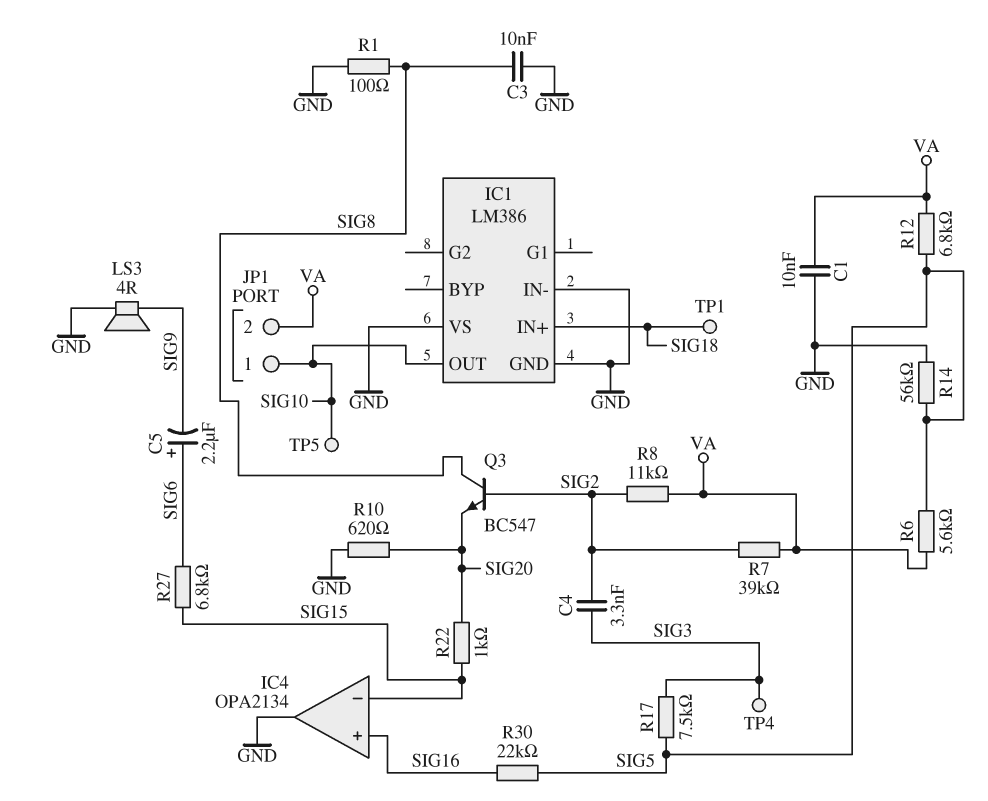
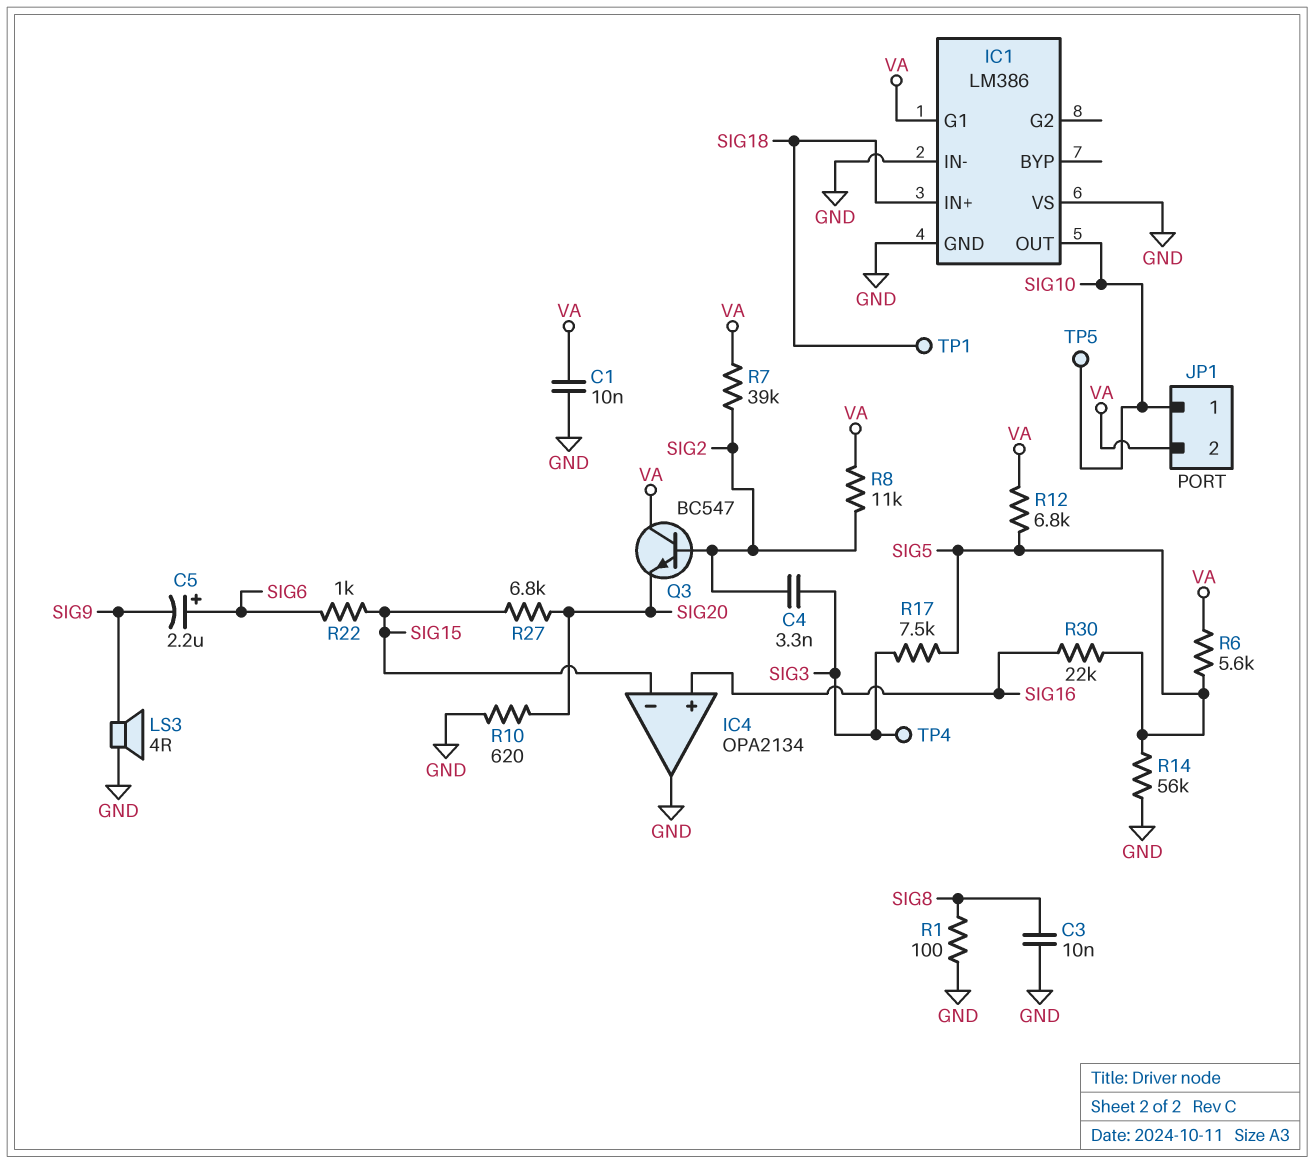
IC1 pin G1: none -> VA
Q3: NPN BC547 (B SIG2, C SIG8, E SIG20) -> NPN BC547 (B SIG2, C VA, E SIG20)
R22: 1k (SIG15, SIG20) -> 1k (SIG6, SIG15)
R27: 6.8k (SIG6, SIG15) -> 6.8k (SIG15, SIG20)

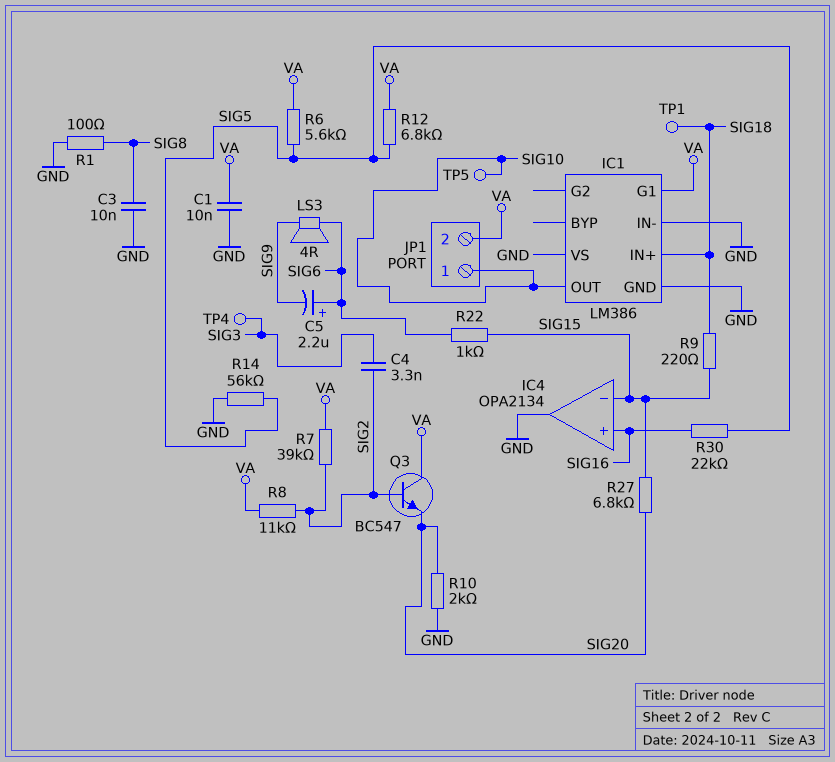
LS3: speaker 4R (GND, SIG9) -> speaker 4R (SIG6, SIG9)
R9: none -> 220 (SIG15, SIG18)
R10: 620 (GND, SIG20) -> 2k (GND, SIG20)
R17: 7.5k (SIG3, SIG5) -> none

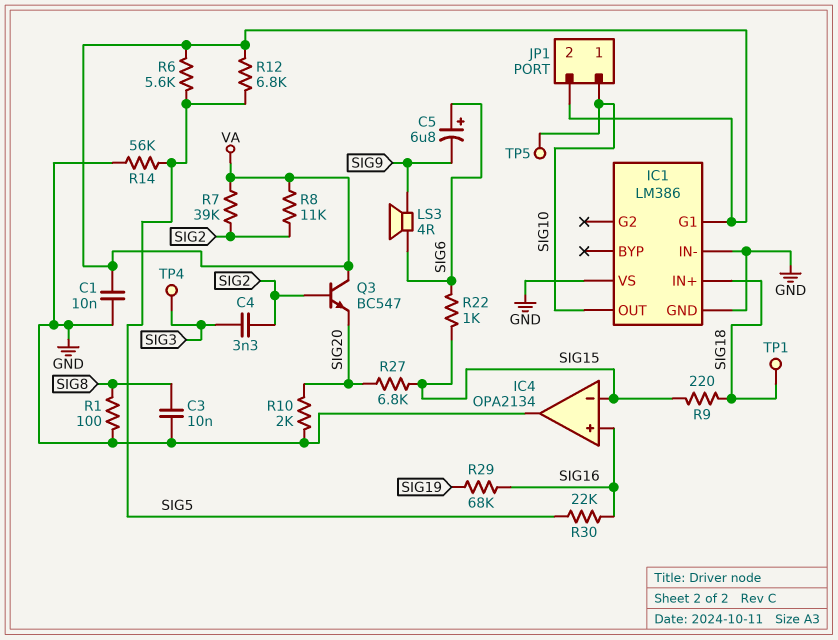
C5: 2.2uF (plus SIG6, minus SIG9) -> 6.8uF (plus SIG6, minus SIG9)
R29: none -> 68k (SIG16, SIG19)

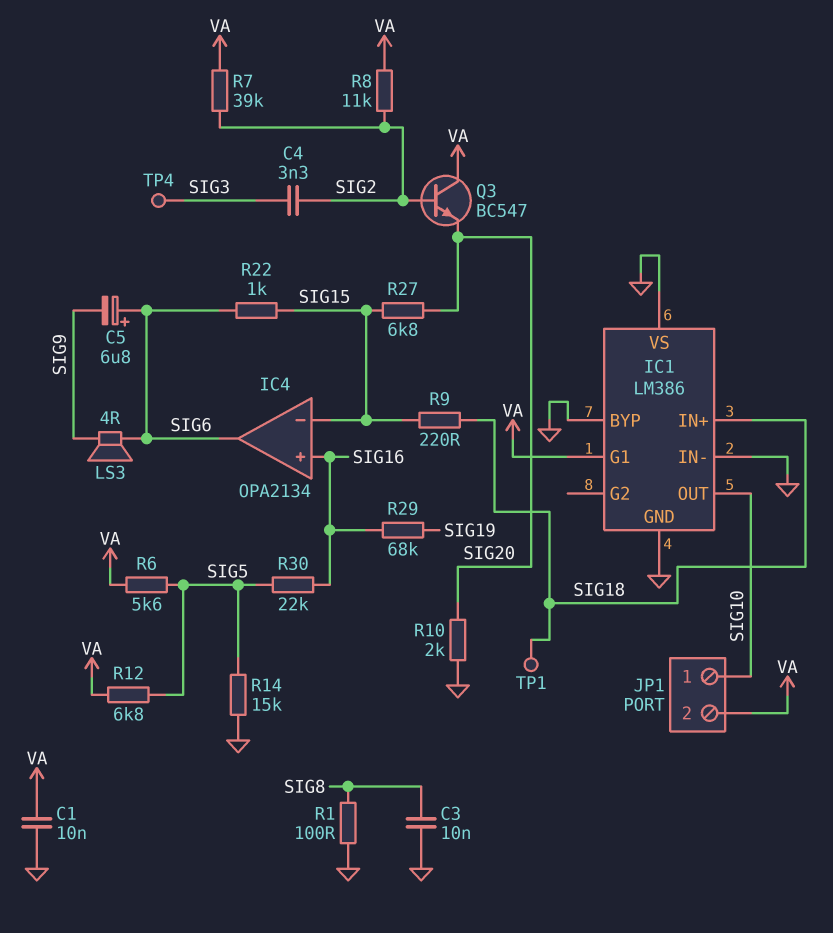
IC1 pin BYP: none -> GND
IC4 pin out: GND -> SIG6
R14: 56k (GND, SIG5) -> 15k (GND, SIG5)
TP5: test point (SIG10) -> none

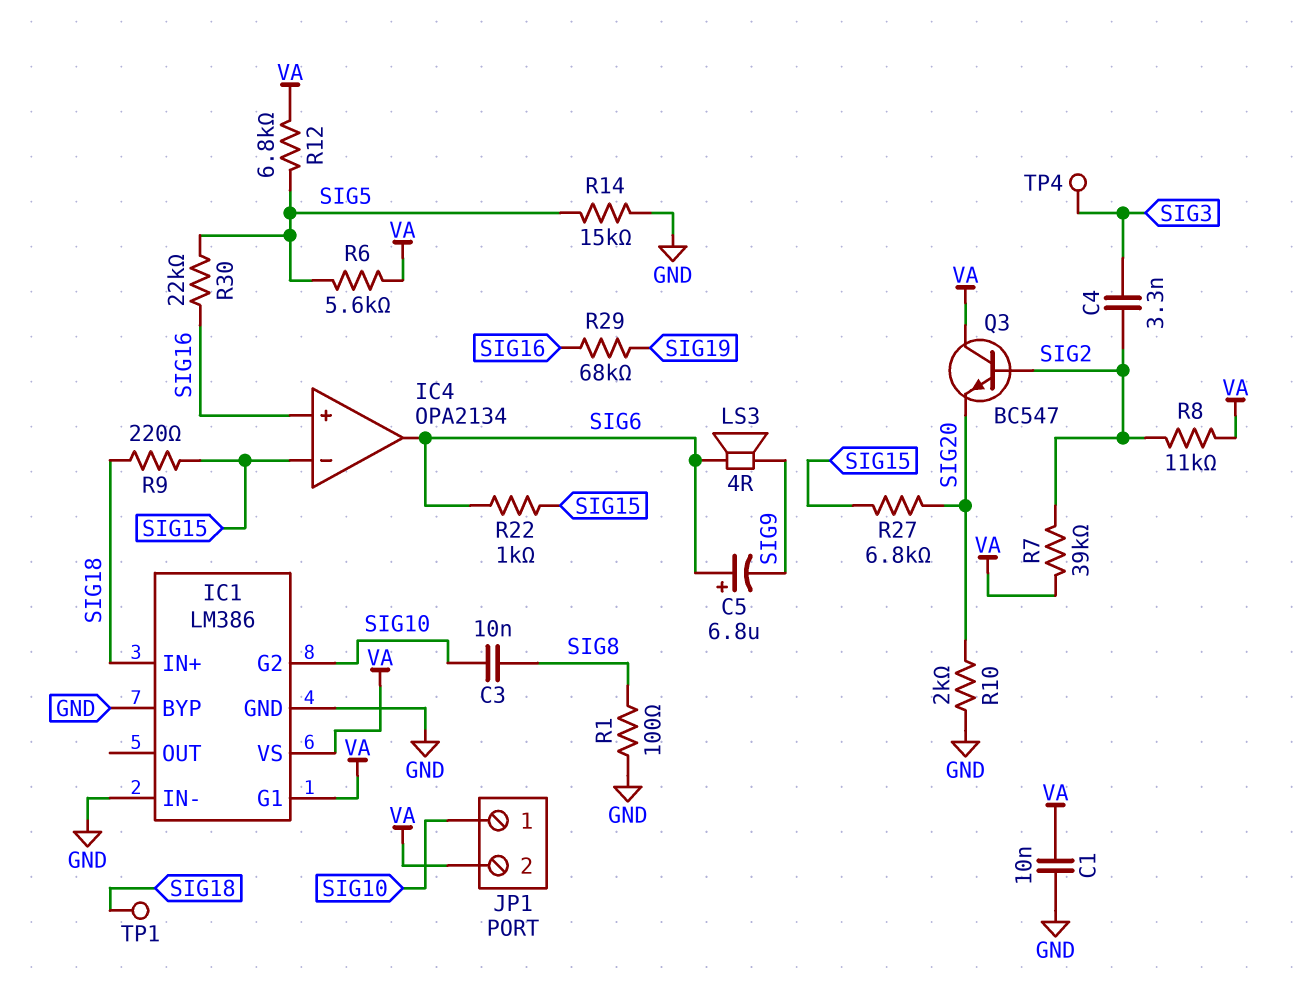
C3: 10nF (GND, SIG8) -> 10nF (SIG8, SIG10)
IC1 pin G2: none -> SIG10
IC1 pin OUT: SIG10 -> none
IC1 pin VS: GND -> VA

